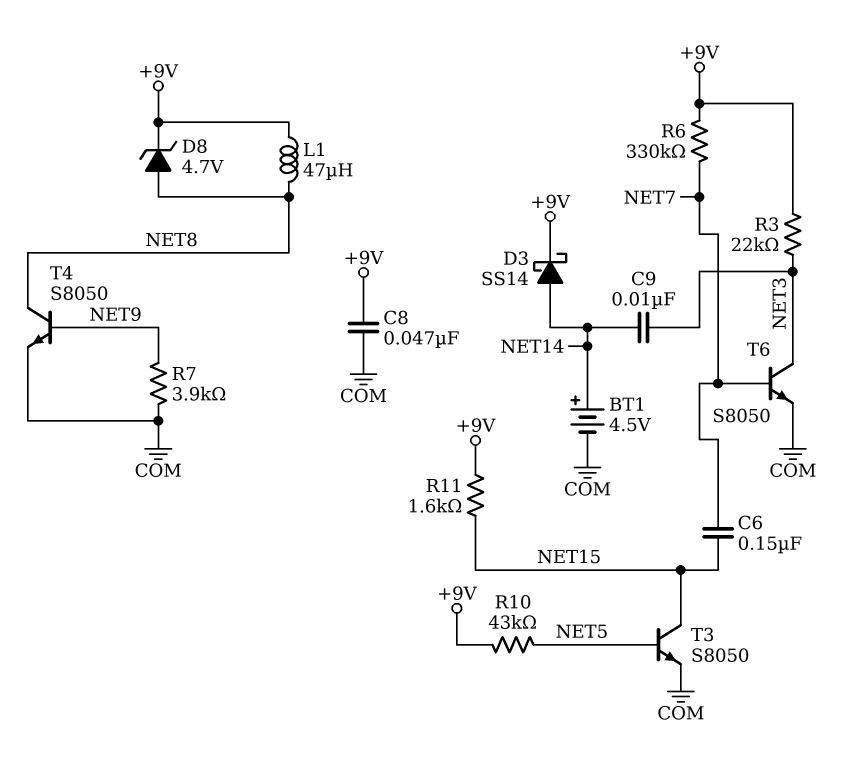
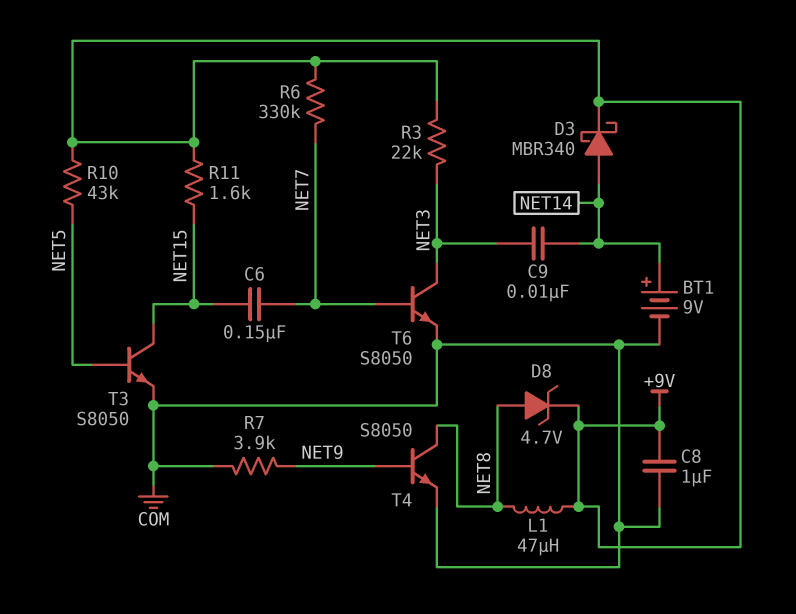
BT1: 4.5V (plus NET14, minus COM) -> 9V (plus NET14, minus COM)
C8: 47nF (+9V, COM) -> 1uF (+9V, COM)
D3: schottky SS14 (A NET14, K +9V) -> schottky MBR340 (A NET14, K +9V)

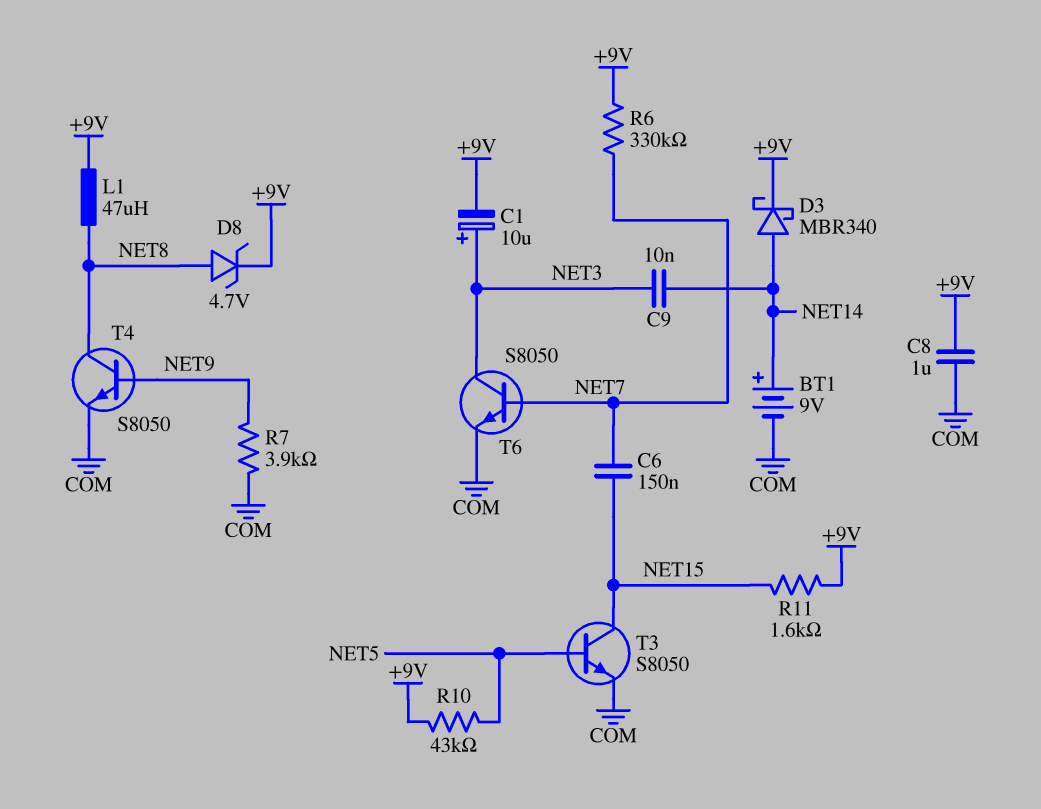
C1: none -> 10uF (plus NET3, minus +9V)
R3: 22k (+9V, NET3) -> none

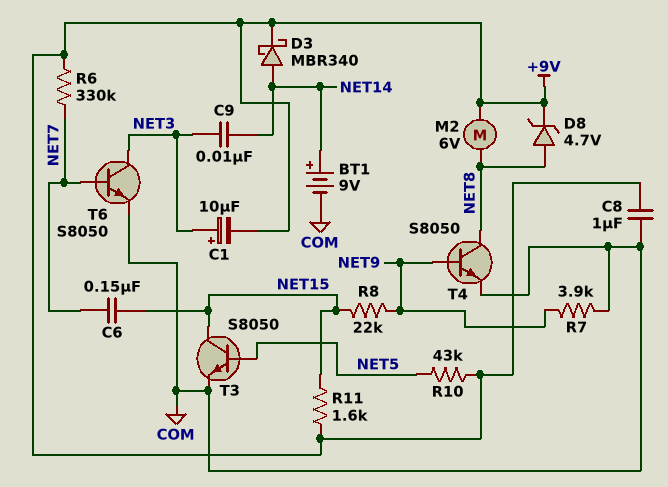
L1: 47uH (+9V, NET8) -> none
M2: none -> motor 6V (+9V, NET8)
R8: none -> 22k (NET9, NET15)

